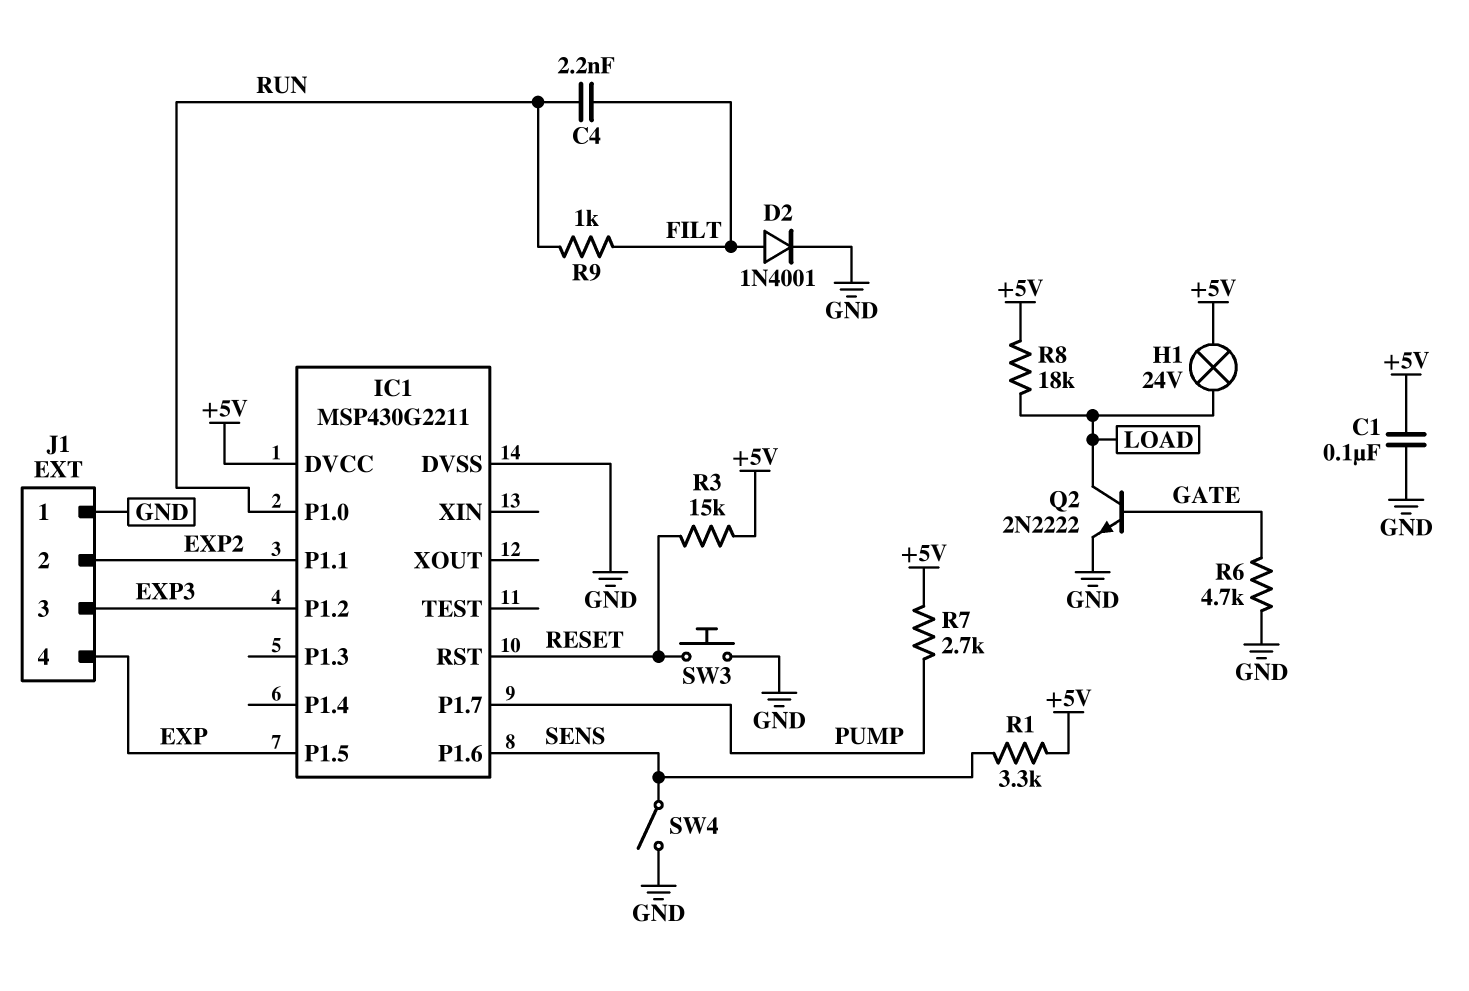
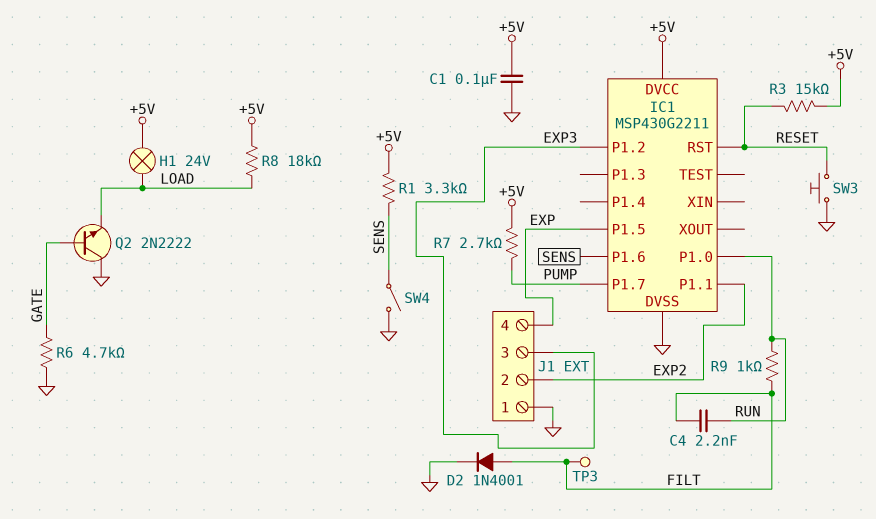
Q2: NPN 2N2222 (B GATE, C LOAD, E GND) -> NPN 2N2222 (B GATE, C GND, E LOAD)
TP3: none -> test point (FILT)

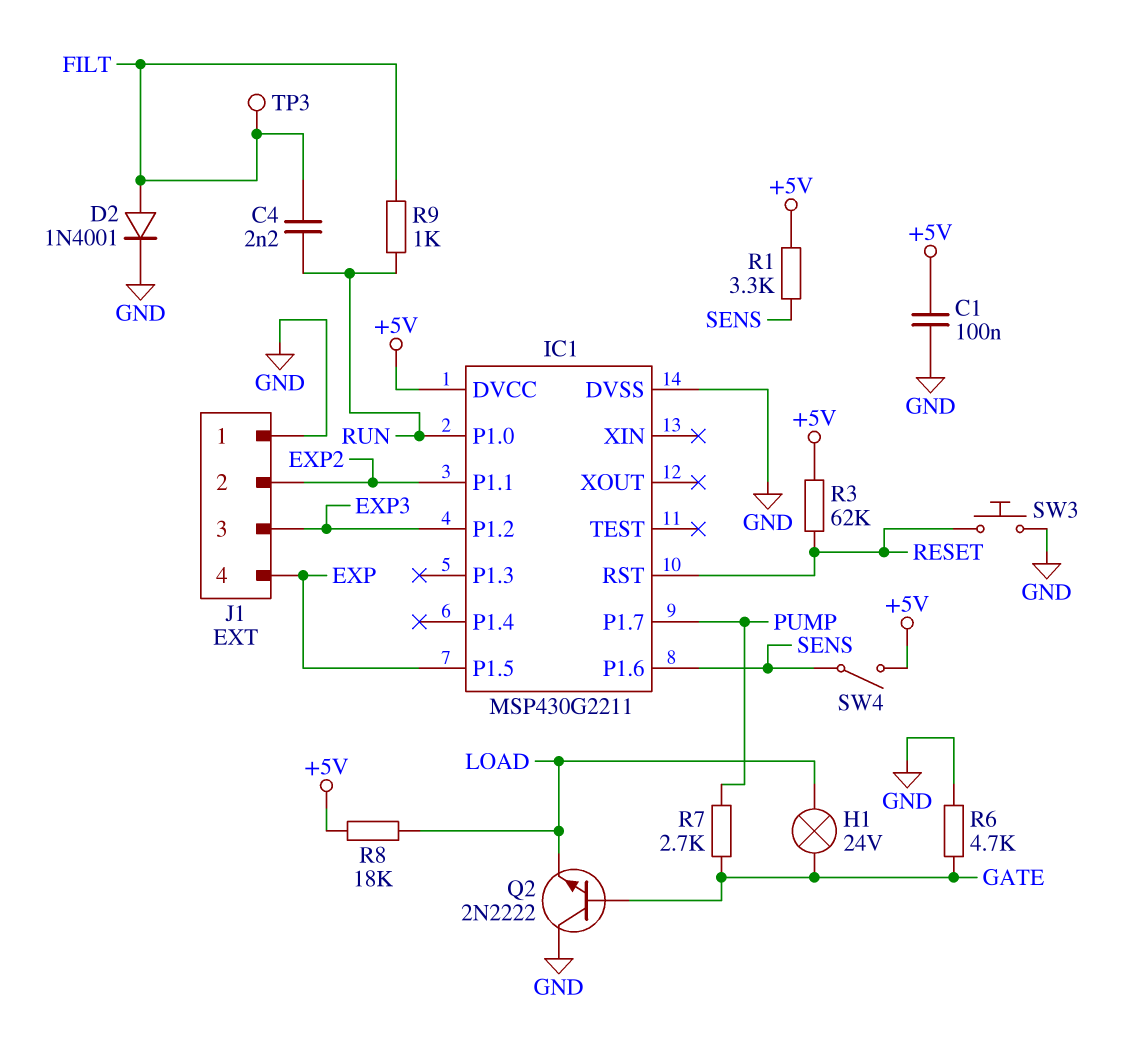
H1: lamp 24V (+5V, LOAD) -> lamp 24V (GATE, LOAD)
R3: 15k (+5V, RESET) -> 62k (+5V, RESET)
R7: 2.7k (+5V, PUMP) -> 2.7k (GATE, PUMP)
SW4: switch (GND, SENS) -> switch (+5V, SENS)

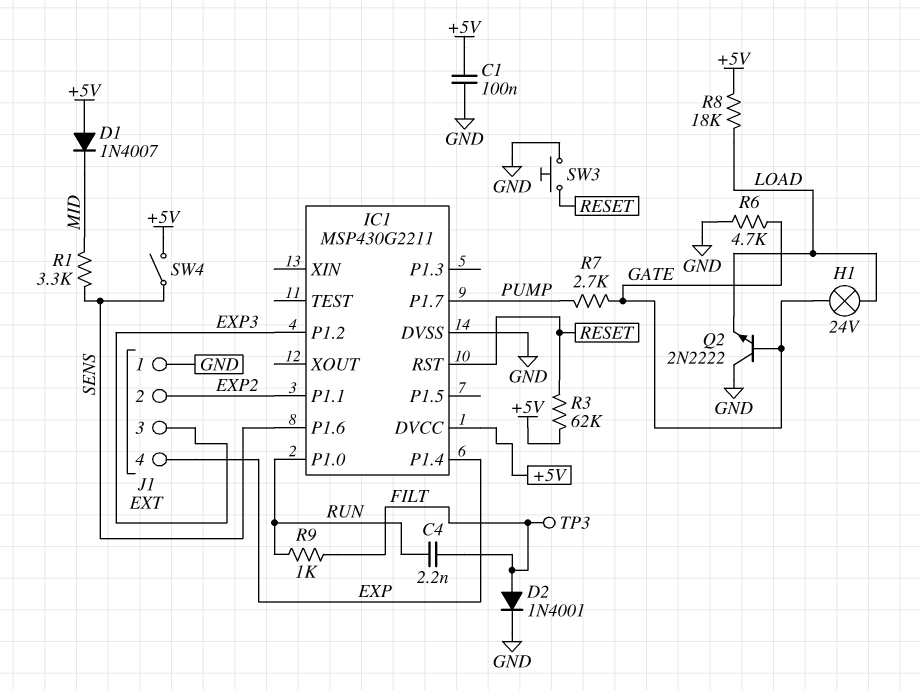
D1: none -> diode 1N4007 (A +5V, K MID)
IC1 pin P1.4: none -> EXP
IC1 pin P1.5: EXP -> none
R1: 3.3k (+5V, SENS) -> 3.3k (MID, SENS)

